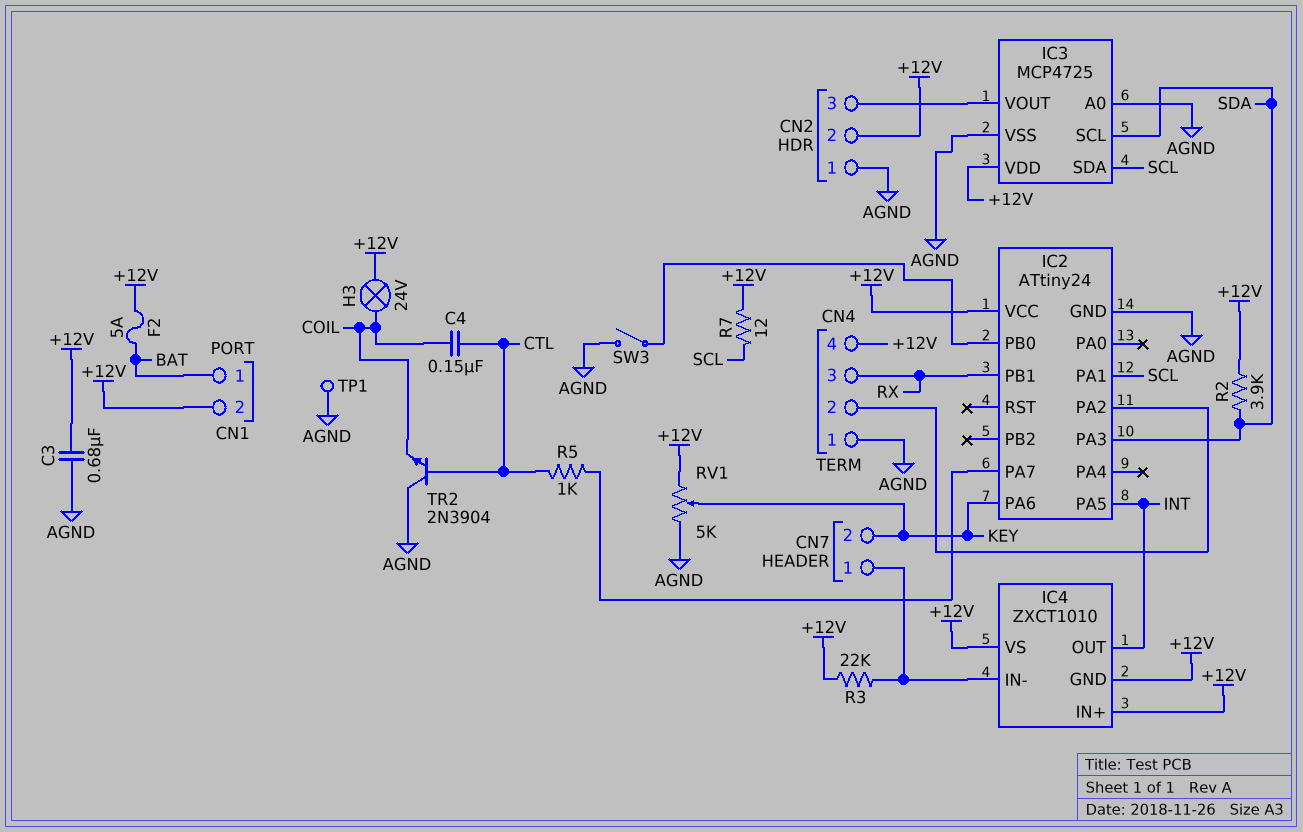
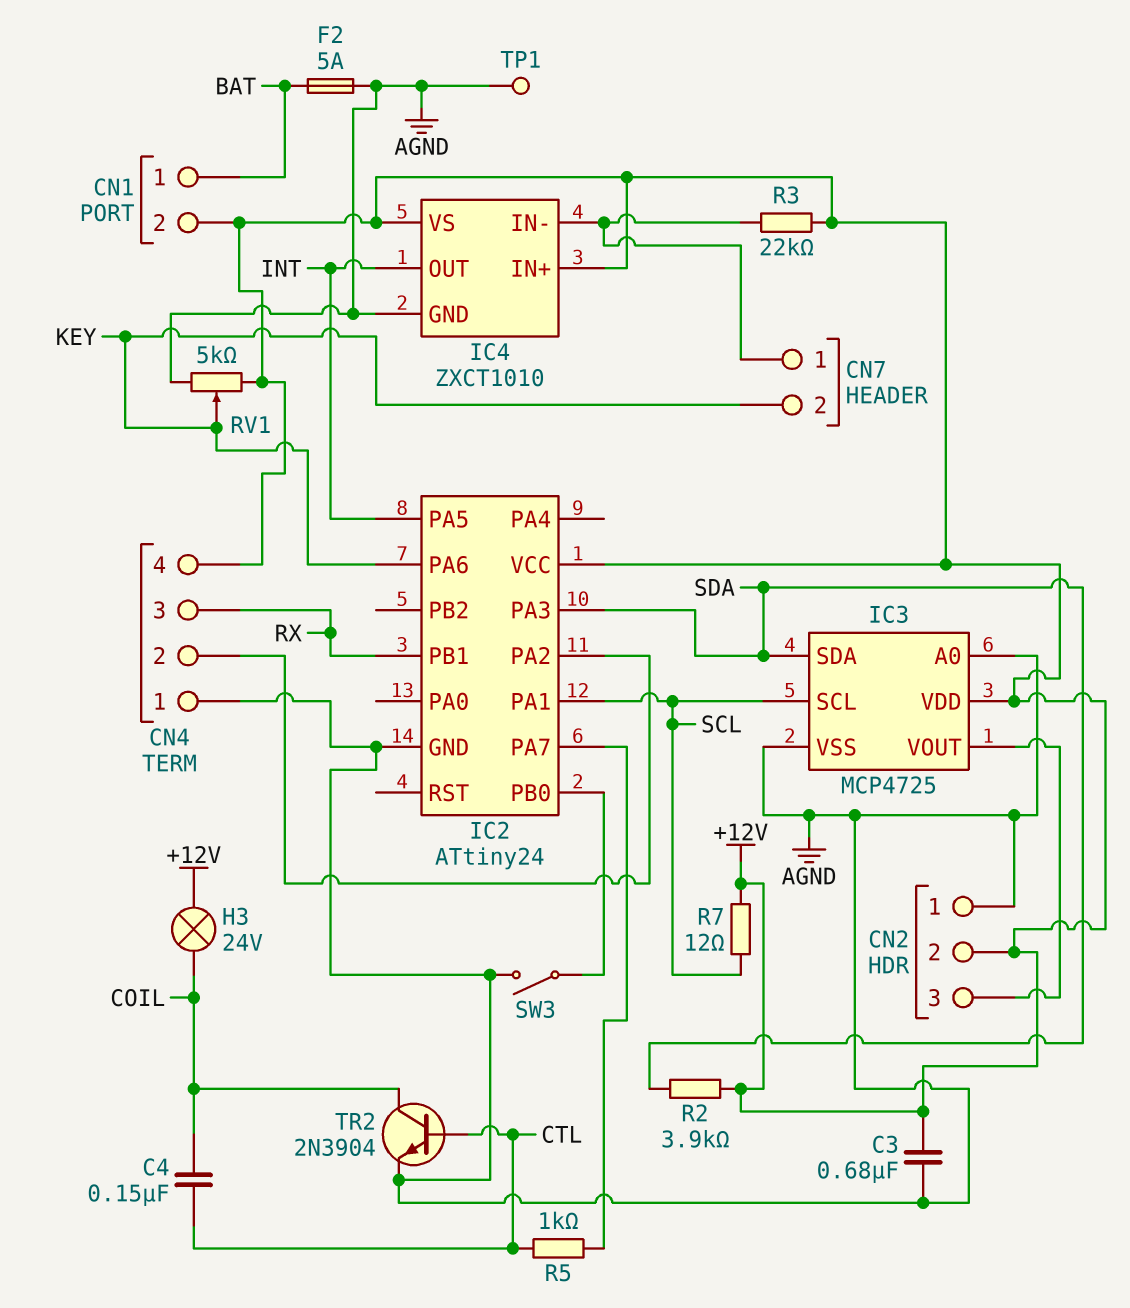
F2: 5A (+12V, BAT) -> 5A (AGND, BAT)
IC3 pin SCL: SDA -> SCL
IC3 pin SDA: SCL -> SDA
IC4 pin GND: +12V -> AGND
TR2: NPN 2N3904 (B CTL, C AGND, E COIL) -> NPN 2N3904 (B CTL, C COIL, E AGND)

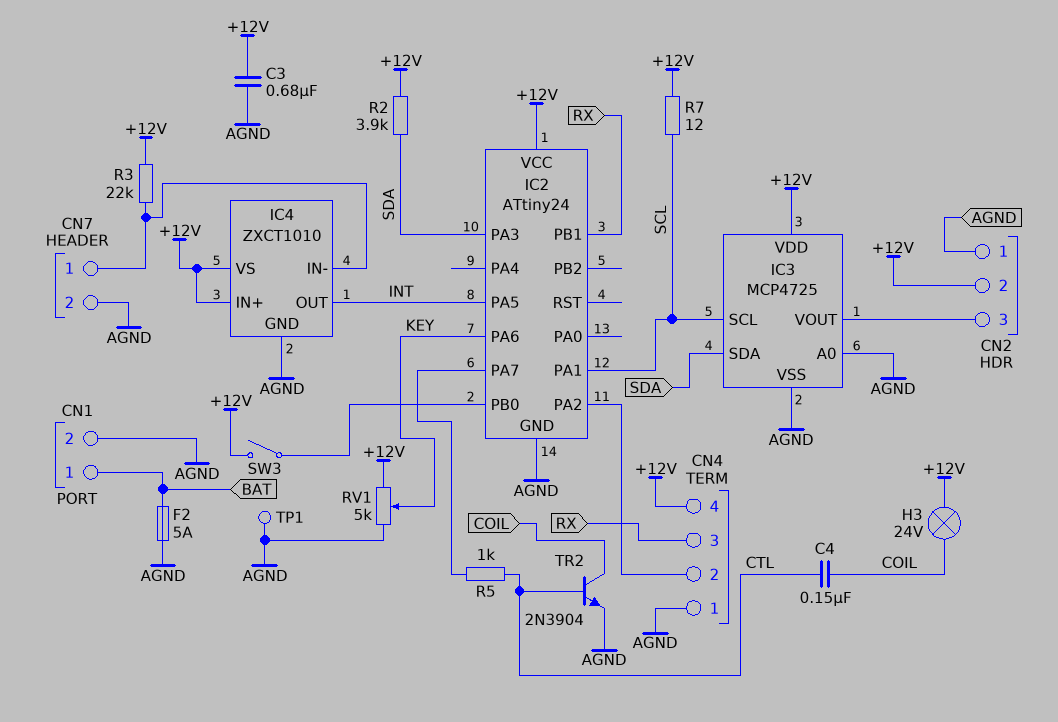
CN1 pin 2: +12V -> AGND
CN7 pin 2: KEY -> AGND
SW3: switch (AGND, IC2/PB0) -> switch (+12V, IC2/PB0)

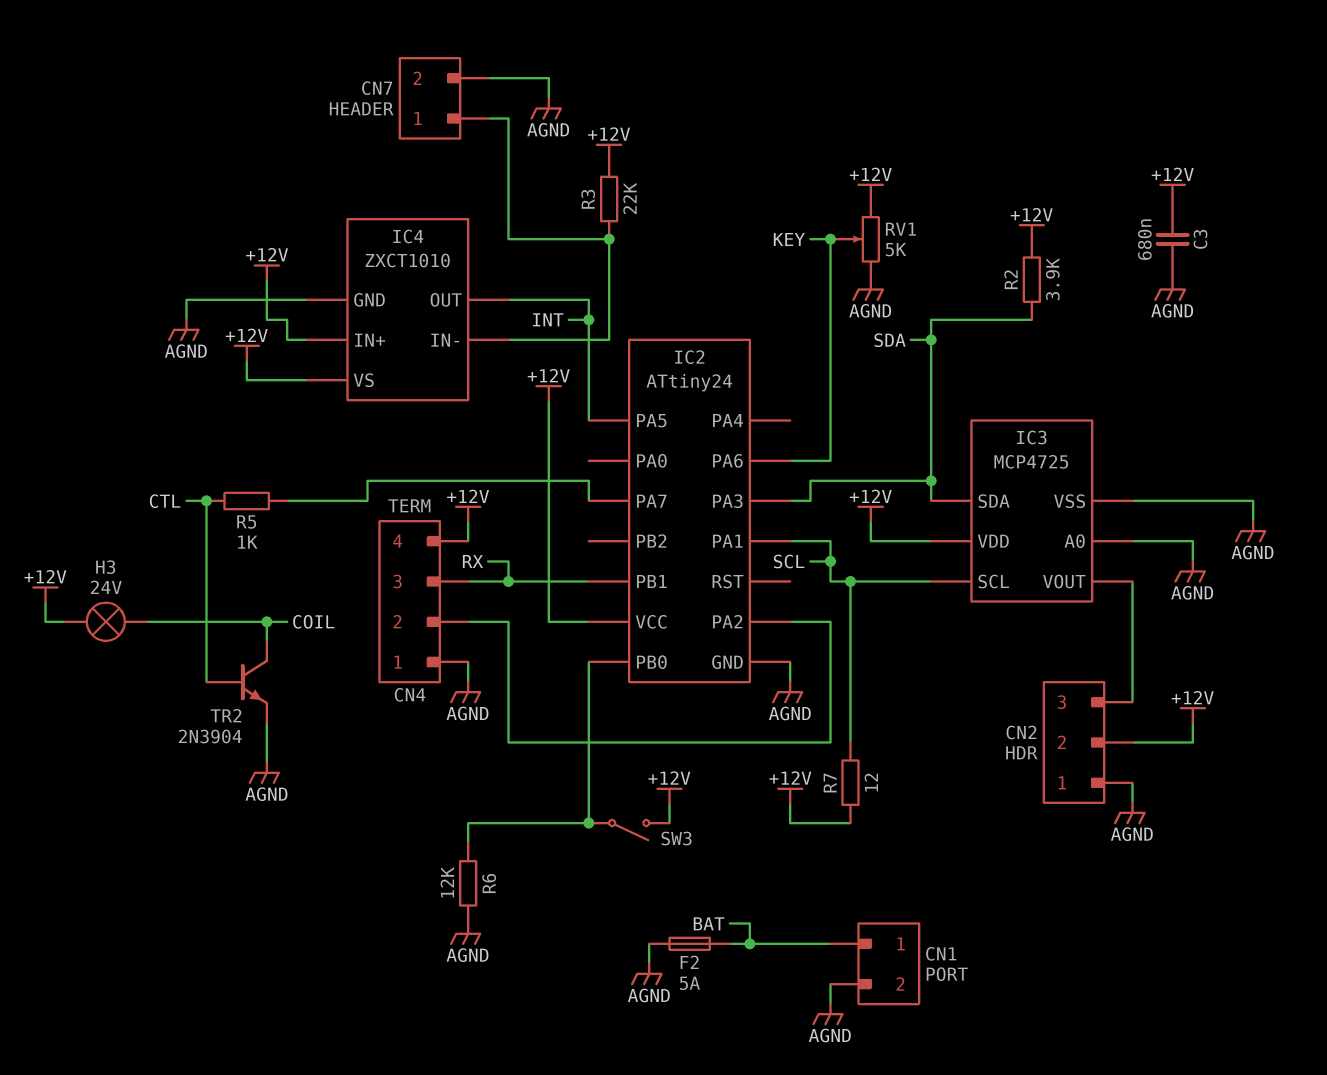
C4: 150nF (COIL, CTL) -> none
R6: none -> 12k (AGND, IC2/PB0)
TP1: test point (AGND) -> none

